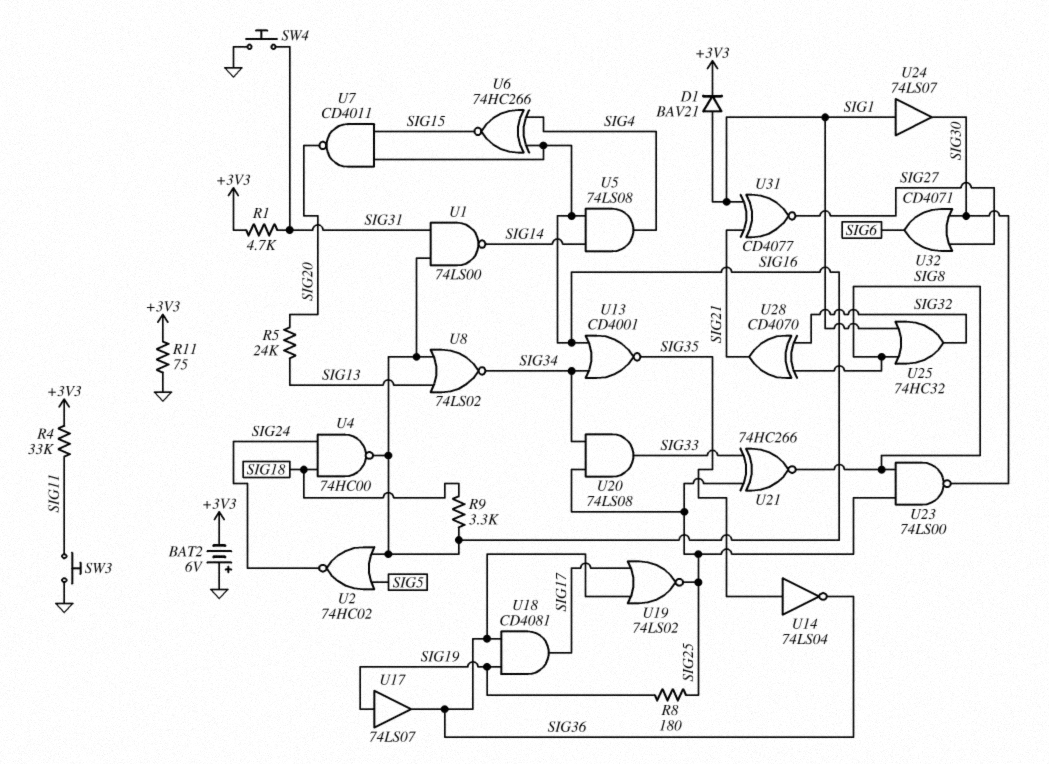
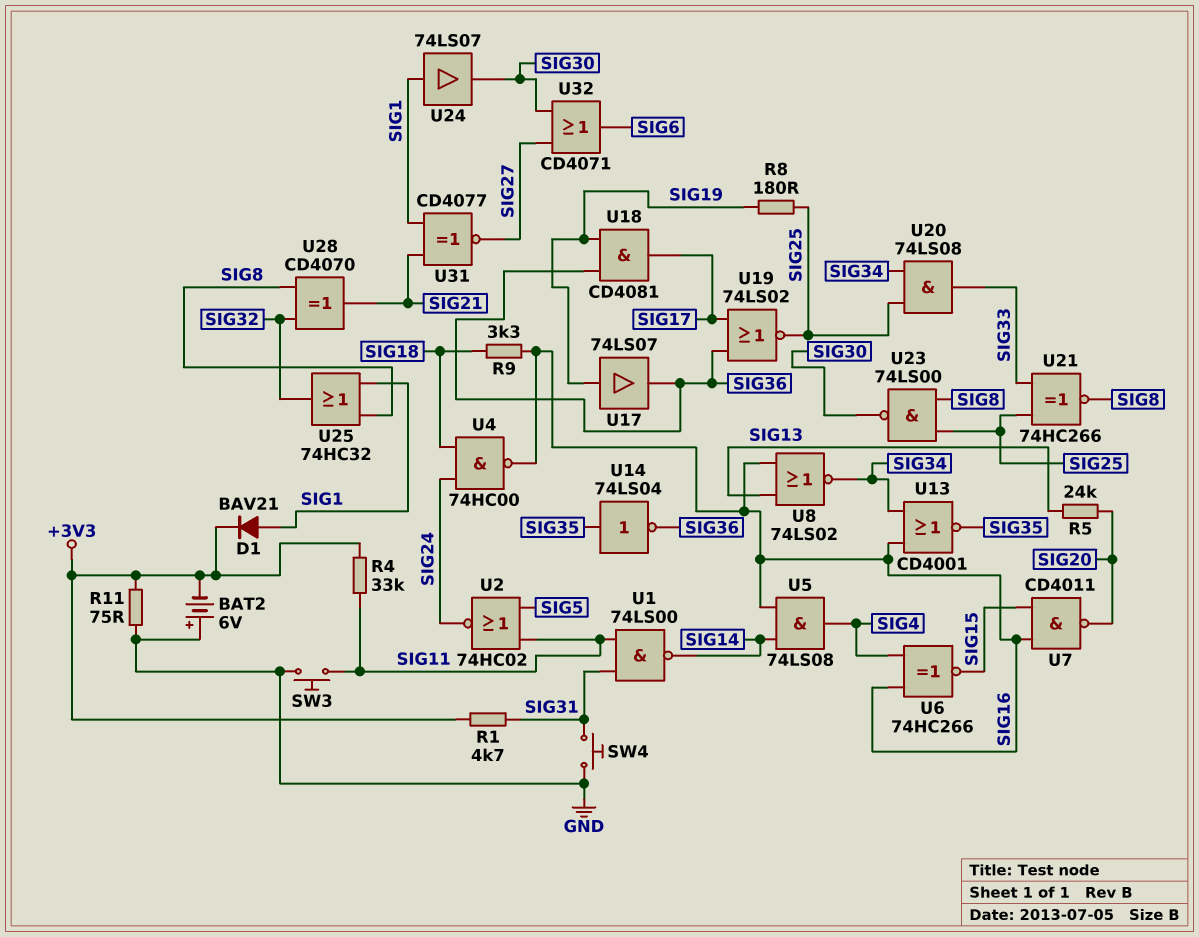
U1: NAND 74LS00 (in SIG16, in SIG31, out SIG14) -> NAND 74LS00 (in SIG11, in SIG31, out SIG14)
U2: NOR 74HC02 (in SIG5, in SIG16, out SIG24) -> NOR 74HC02 (in SIG5, in SIG11, out SIG24)

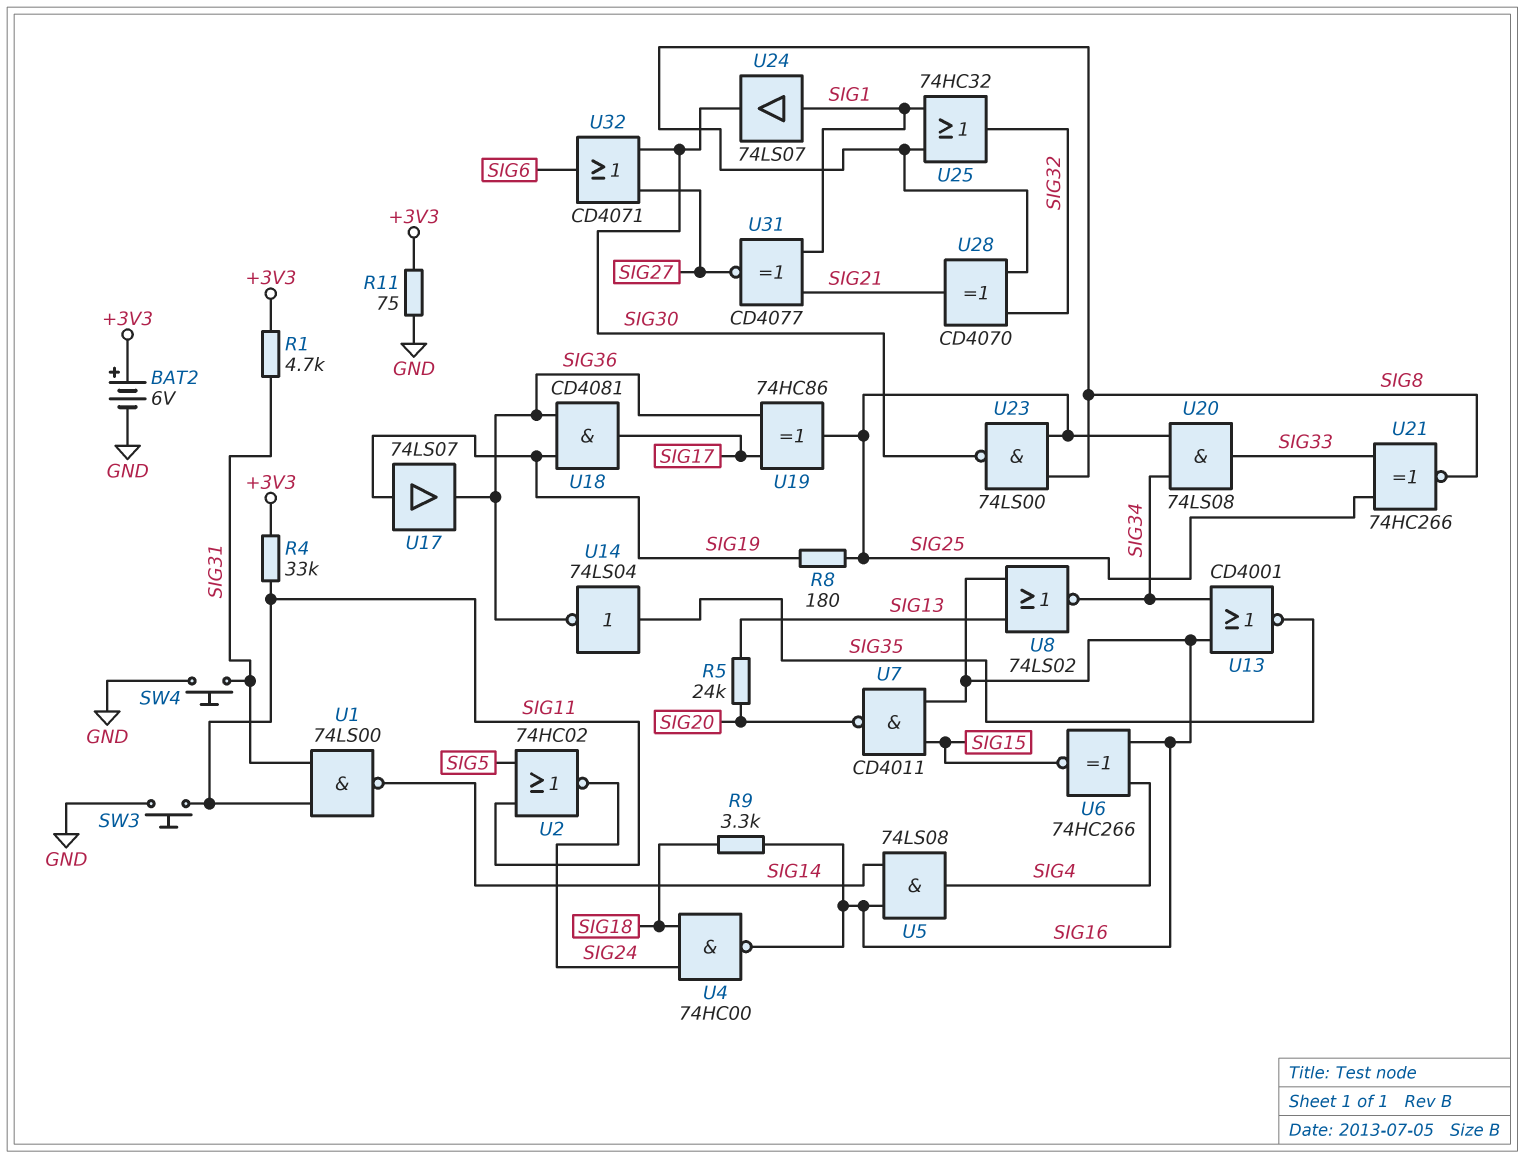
BAT2: 6V (plus GND, minus +3V3) -> 6V (plus +3V3, minus GND)
D1: diode BAV21 (A SIG1, K +3V3) -> none
U19: NOR 74LS02 (in SIG17, in SIG36, out SIG25) -> XOR 74HC86 (in SIG17, in SIG36, out SIG25)

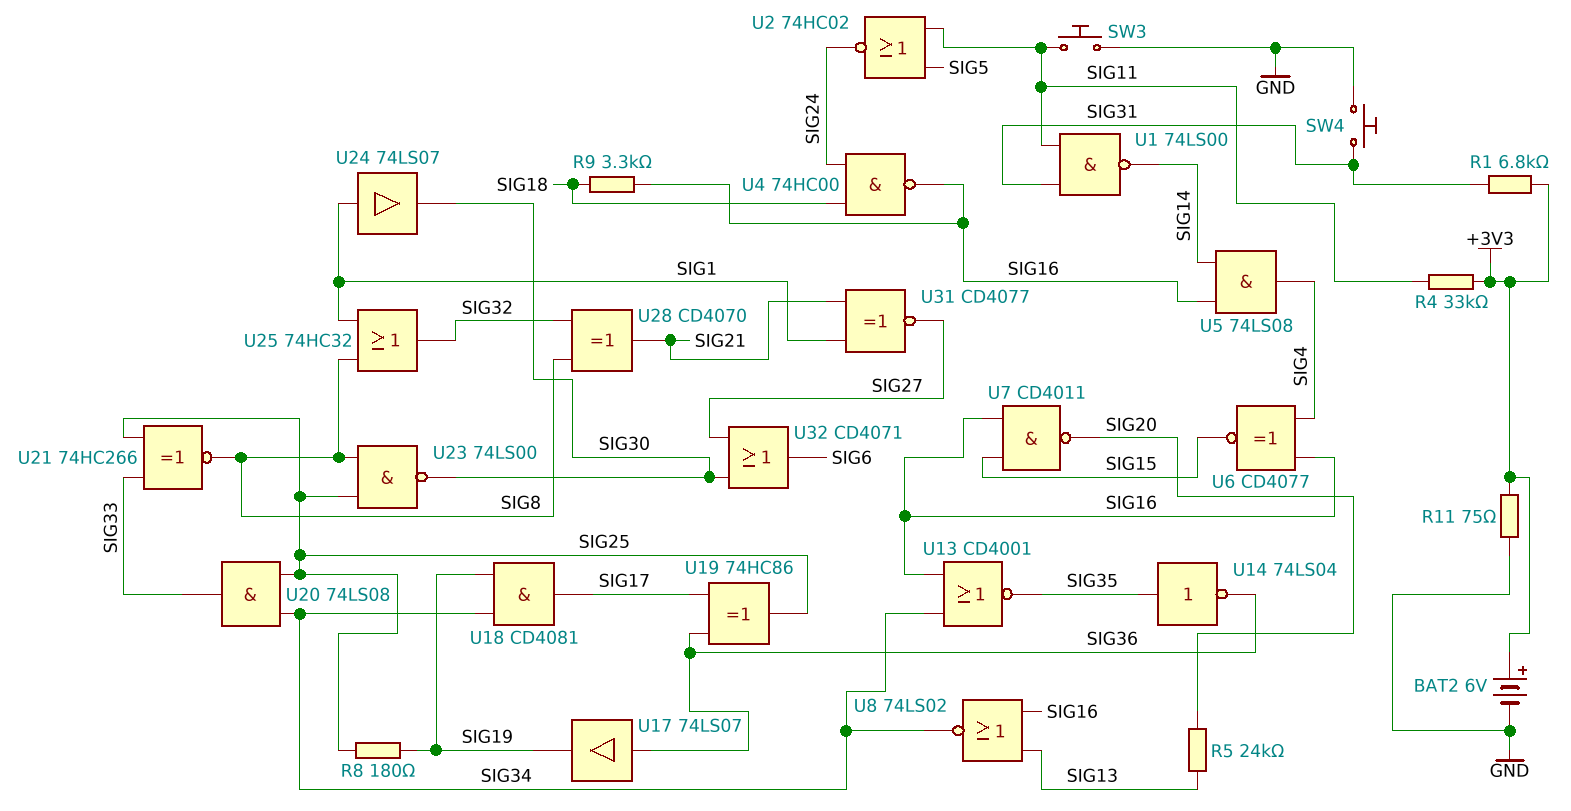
R1: 4.7k (+3V3, SIG31) -> 6.8k (+3V3, SIG31)
U6: XNOR 74HC266 (in SIG4, in SIG16, out SIG15) -> XNOR CD4077 (in SIG4, in SIG16, out SIG15)
U17: buffer 74LS07 (in SIG19, out SIG36) -> buffer 74LS07 (in SIG36, out SIG19)
U18: AND CD4081 (in SIG19, in SIG36, out SIG17) -> AND CD4081 (in SIG19, in SIG34, out SIG17)

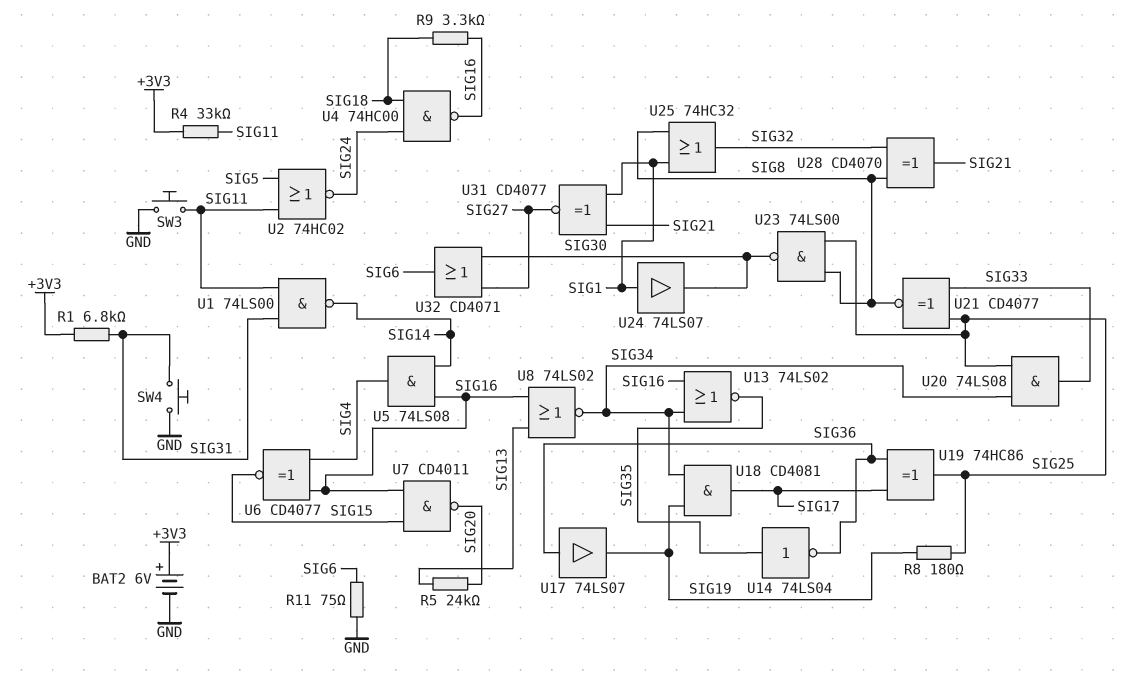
R11: 75 (+3V3, GND) -> 75 (GND, SIG6)
U13: NOR CD4001 (in SIG16, in SIG34, out SIG35) -> NOR 74LS02 (in SIG16, in SIG34, out SIG35)
U21: XNOR 74HC266 (in SIG25, in SIG33, out SIG8) -> XNOR CD4077 (in SIG25, in SIG33, out SIG8)

